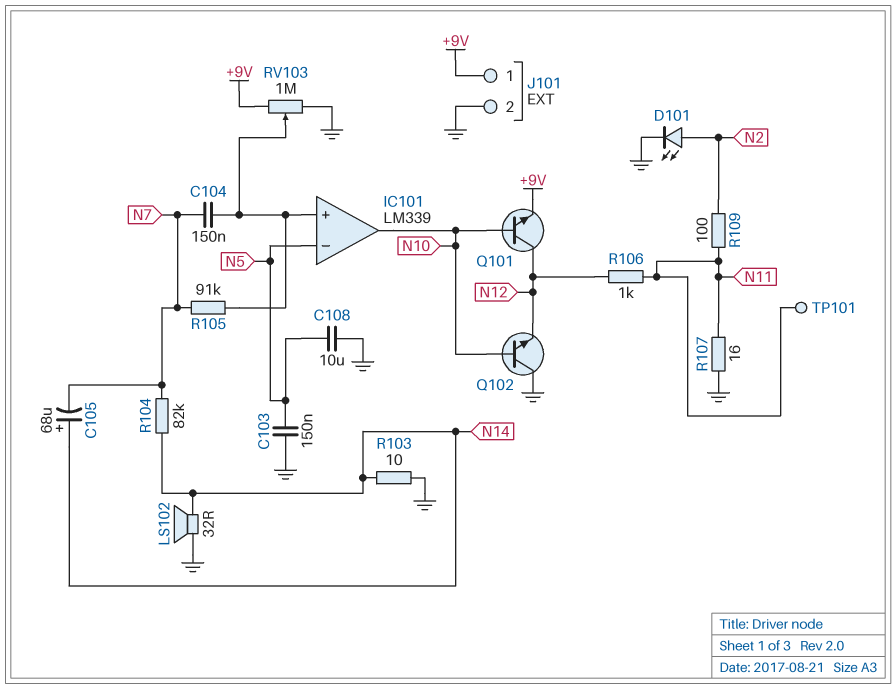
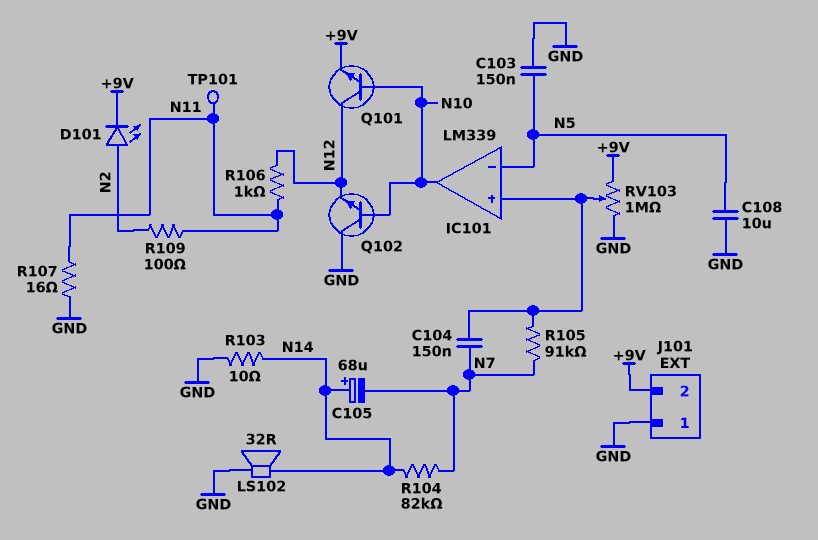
D101: LED (A N2, K GND) -> LED (A N2, K +9V)
J101 pin 1: +9V -> GND
J101 pin 2: GND -> +9V

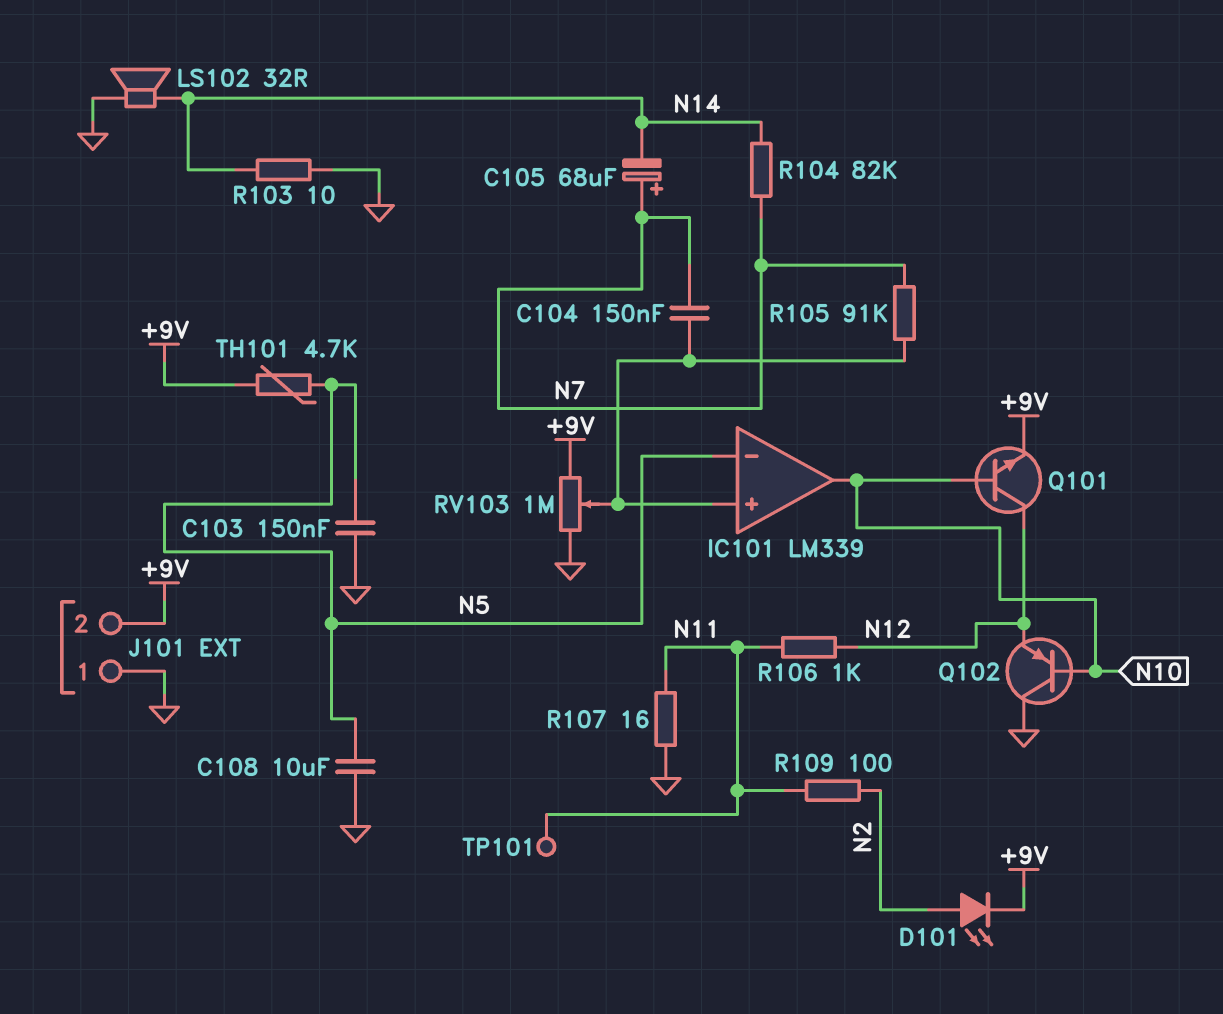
C105: 68uF (plus N14, minus N7) -> 68uF (plus N7, minus N14)
Q102: NPN (B N10, C GND, E N12) -> PNP (B N10, C GND, E N12)
TH101: none -> 4.7k (+9V, N5)

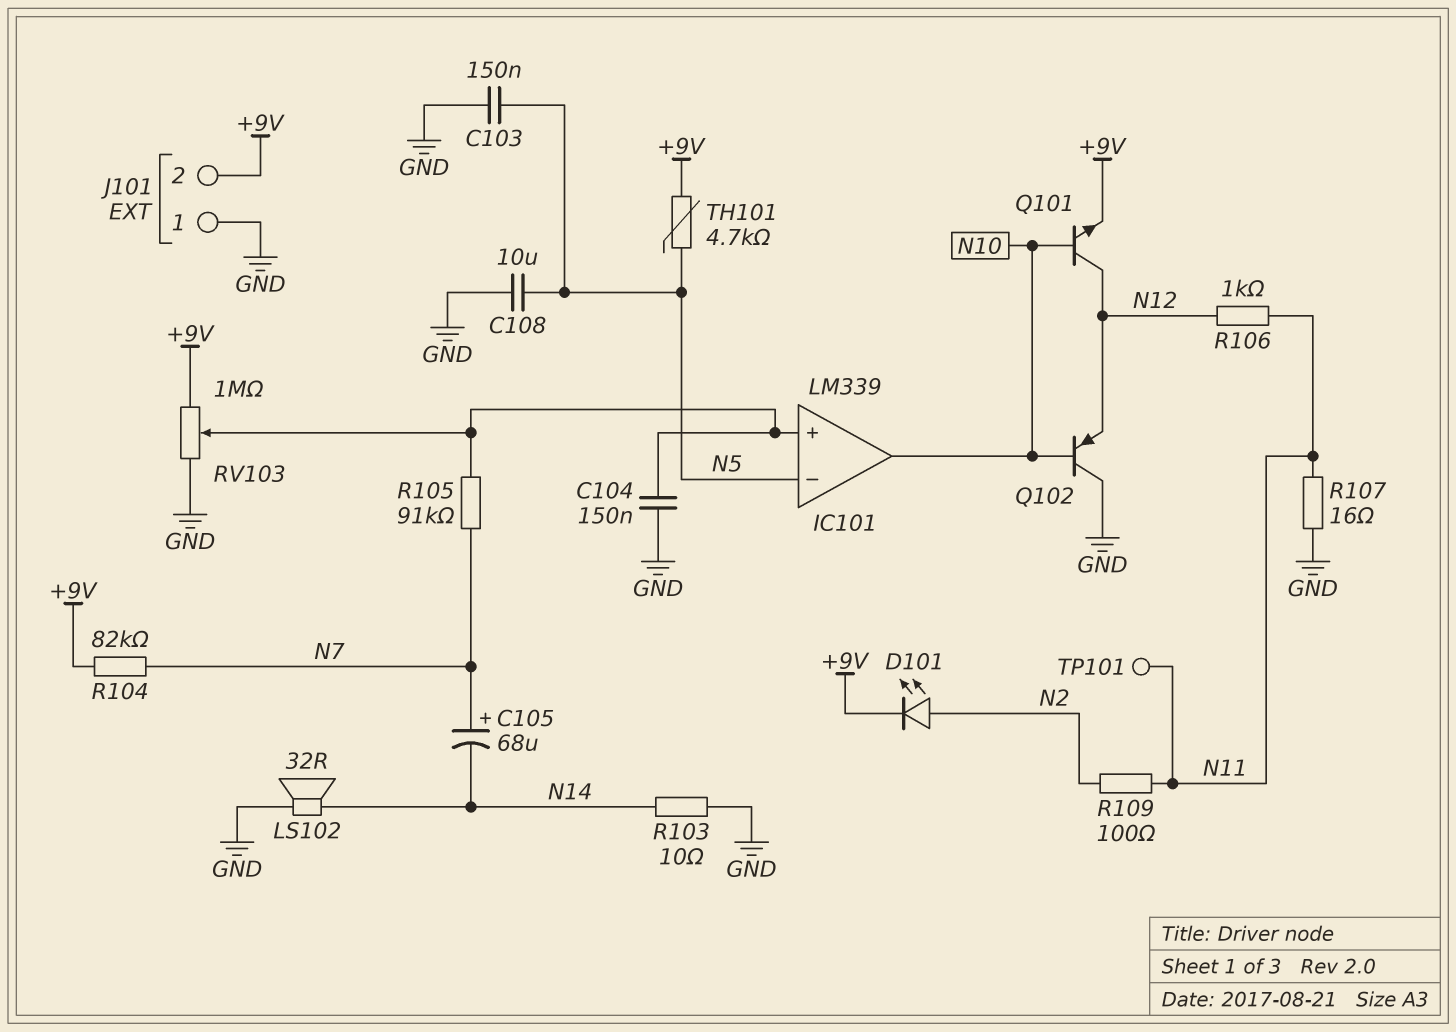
C104: 150nF (IC101/in+, N7) -> 150nF (GND, IC101/in+)
R104: 82k (N7, N14) -> 82k (+9V, N7)

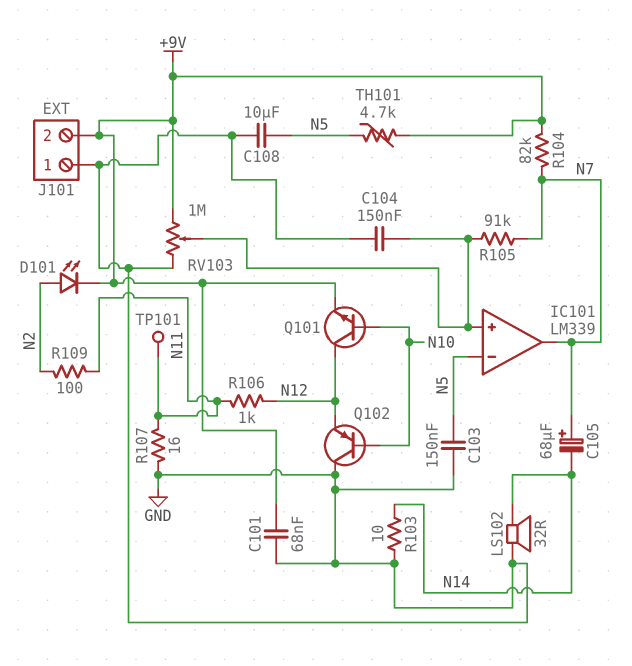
C101: none -> 68nF (+9V, GND)
IC101 pin out: N10 -> N7

